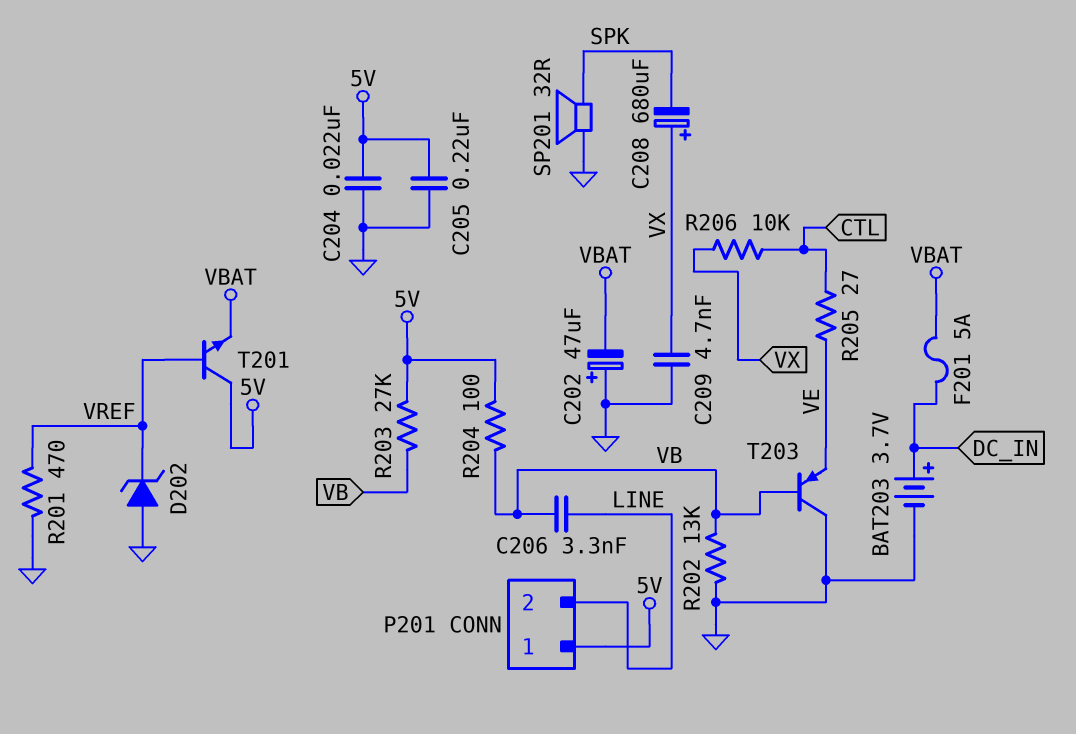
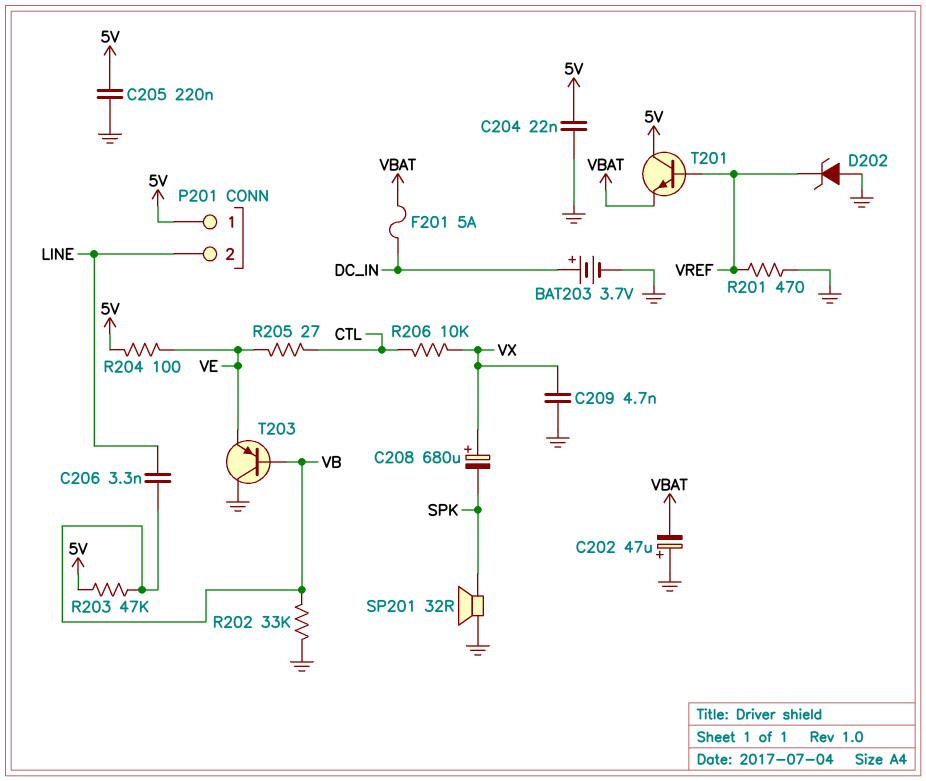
R202: 13k (GND, VB) -> 33k (GND, VB)
R203: 27k (5V, VB) -> 47k (5V, VB)
R204: 100 (5V, VB) -> 100 (5V, VE)

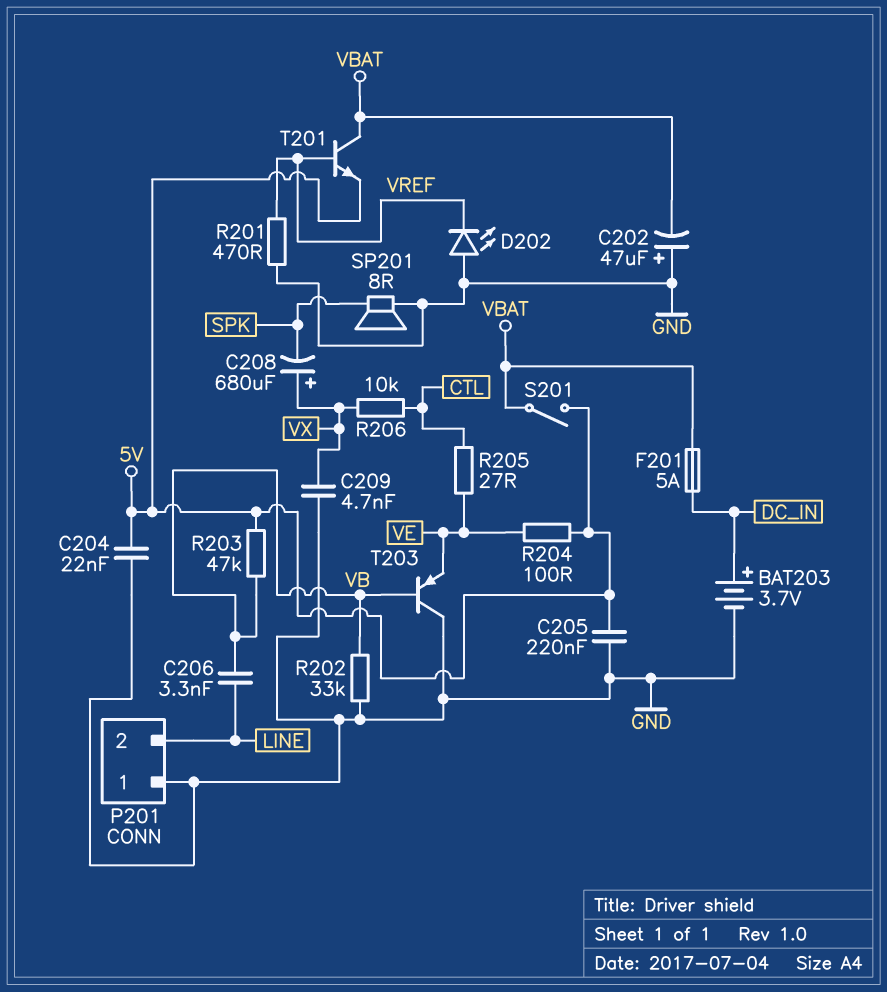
D202: zener (A GND, K VREF) -> LED (A GND, K VREF)
P201 pin 1: 5V -> GND
S201: none -> switch (5V, VBAT)
SP201: speaker 32R (GND, SPK) -> speaker 8R (GND, SPK)
T201: NPN (B VREF, C 5V, E VBAT) -> NPN (B VREF, C VBAT, E 5V)

